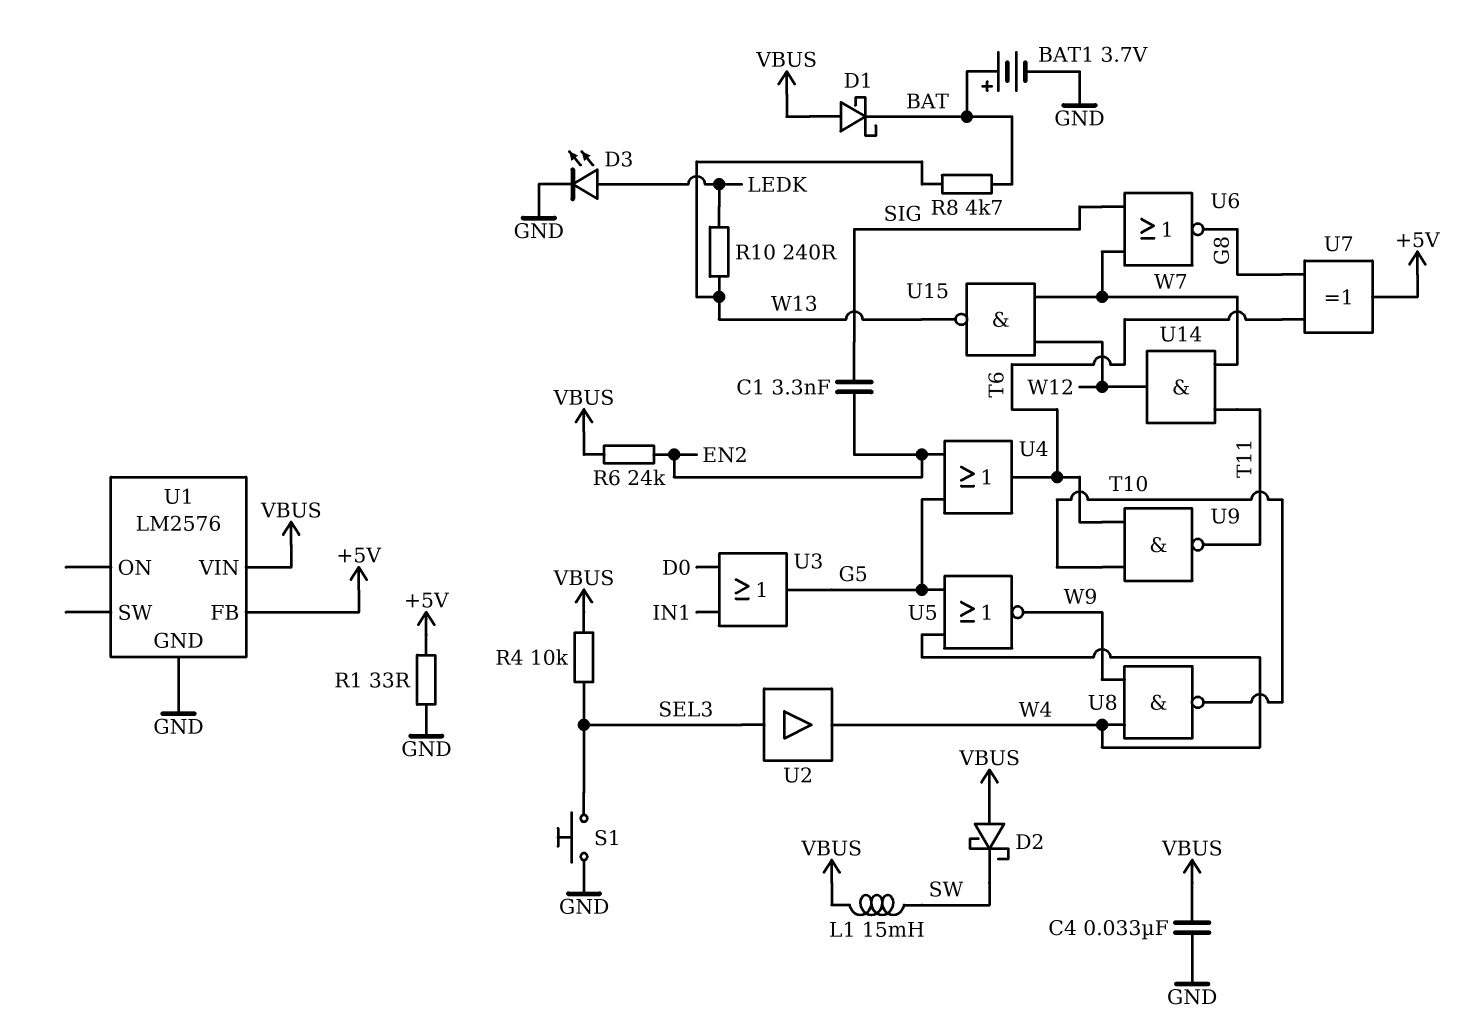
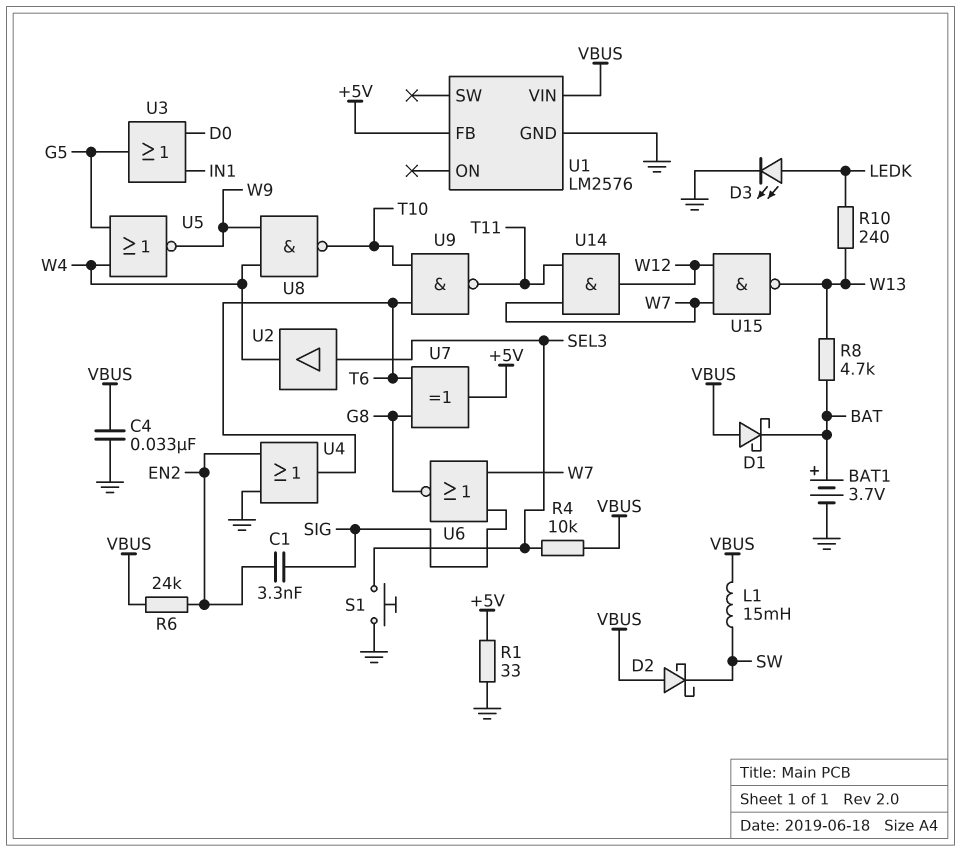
U4: OR (in EN2, in G5, out T6) -> OR (in EN2, in GND, out T6)

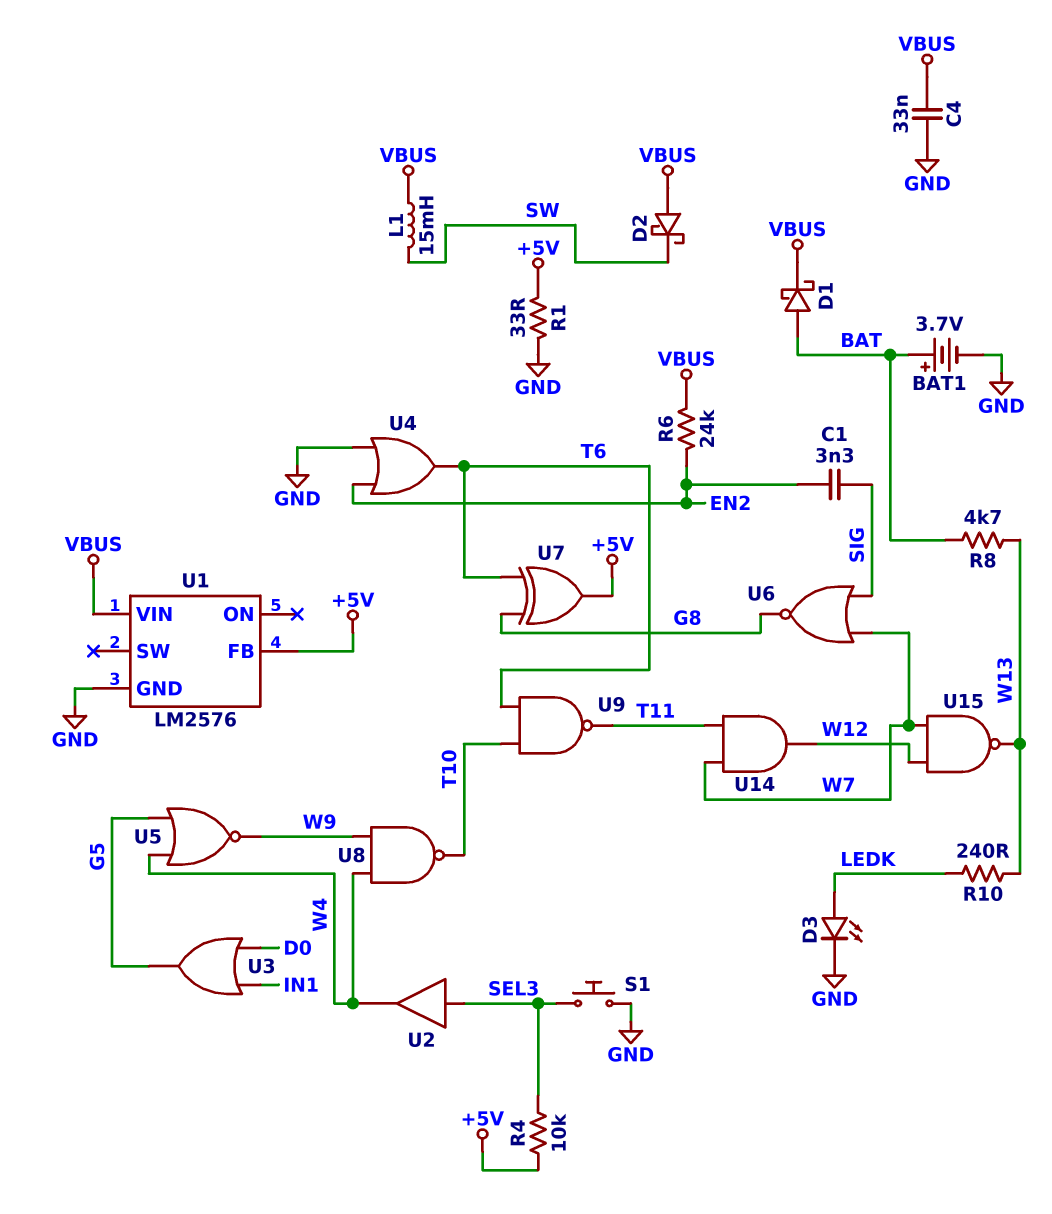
D1: schottky (A VBUS, K BAT) -> schottky (A BAT, K VBUS)
R4: 10k (SEL3, VBUS) -> 10k (+5V, SEL3)

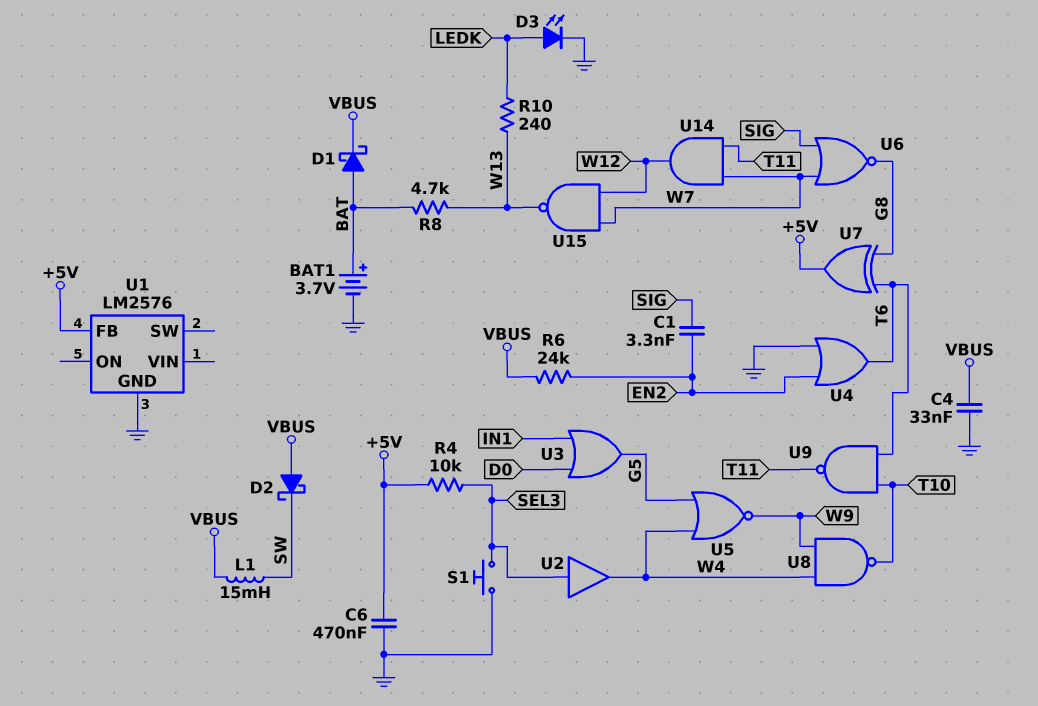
C6: none -> 470nF (+5V, GND)
R1: 33 (+5V, GND) -> none
U1 pin VIN: VBUS -> none

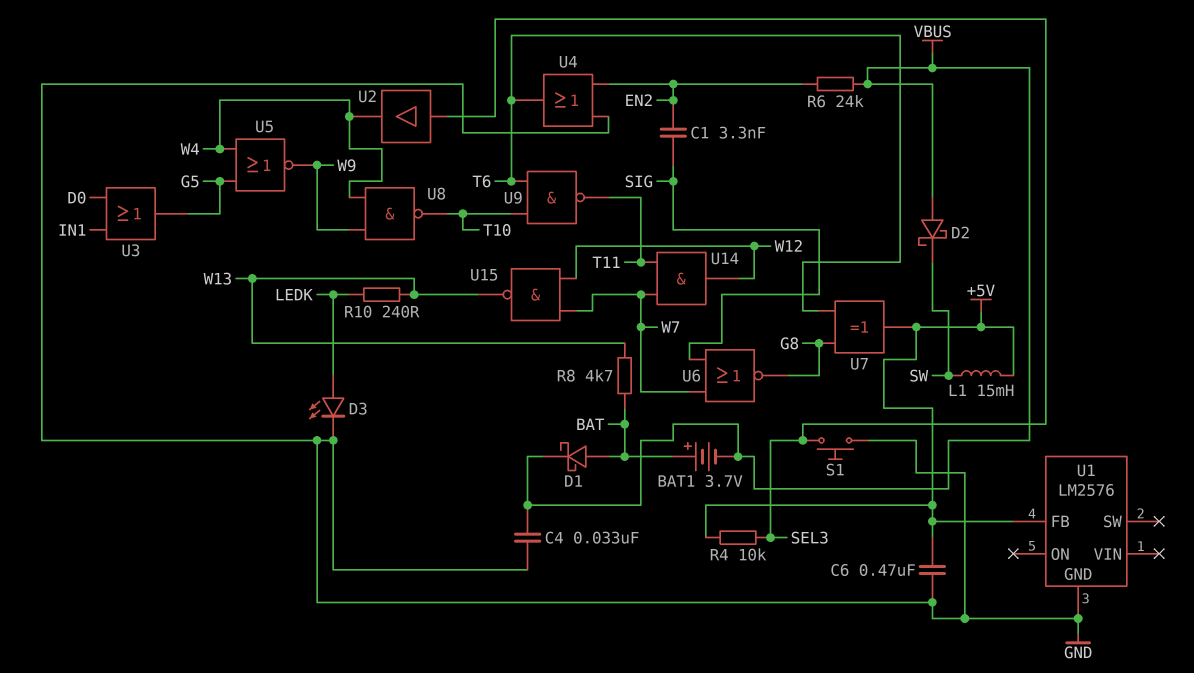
BAT1: 3.7V (plus BAT, minus GND) -> 3.7V (plus BAT, minus VBUS)
L1: 15mH (SW, VBUS) -> 15mH (+5V, SW)

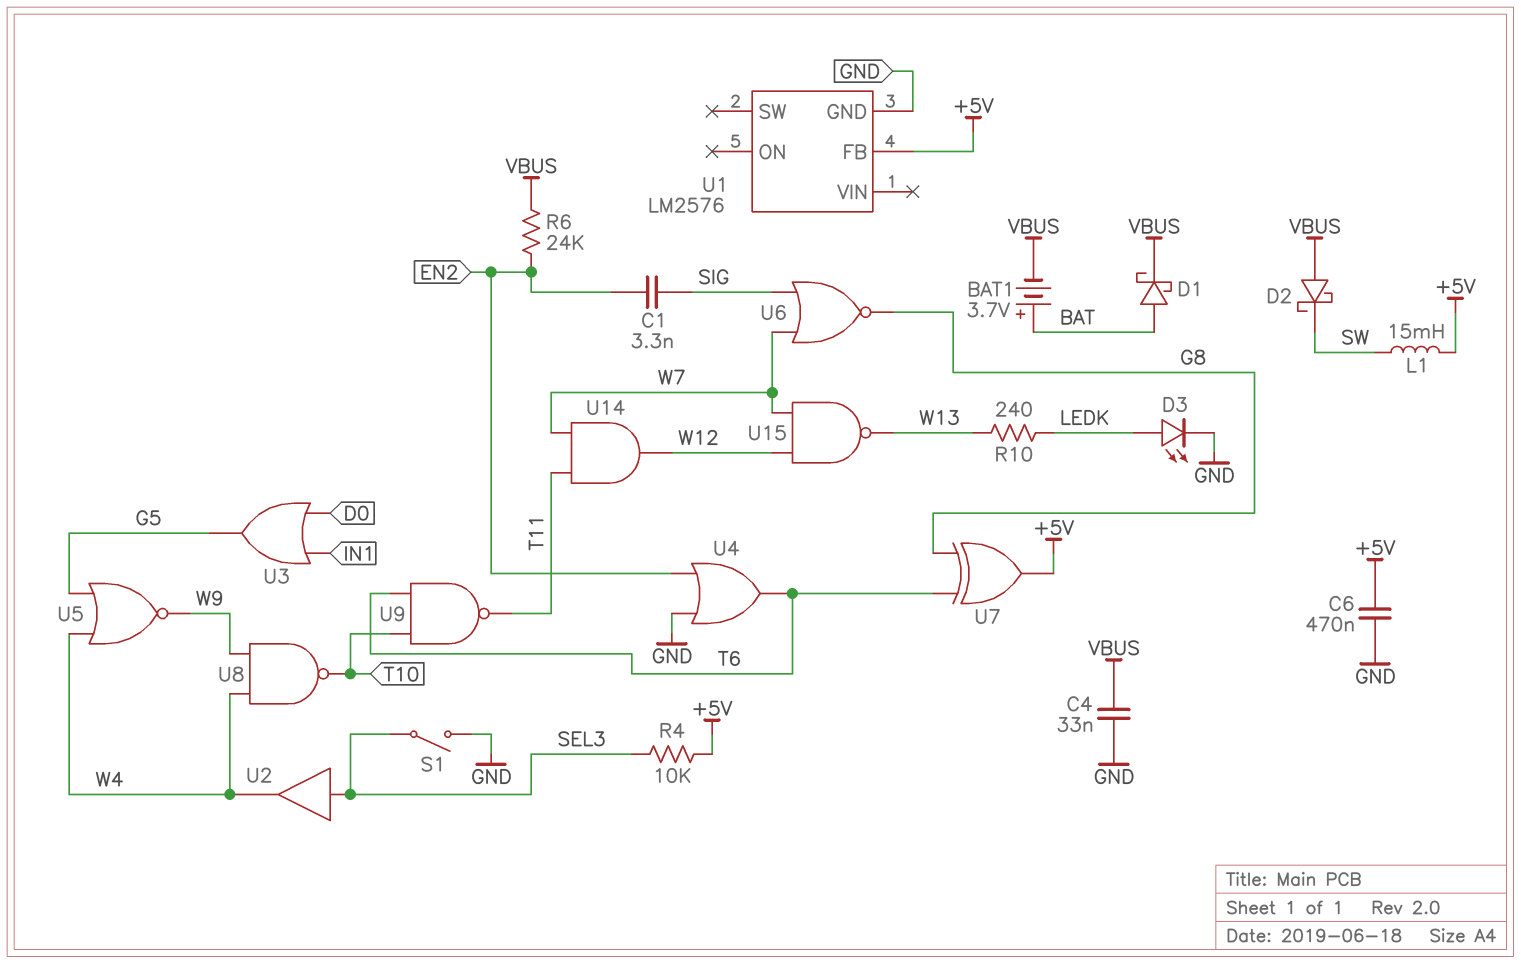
R8: 4.7k (BAT, W13) -> none
S1: button (GND, SEL3) -> switch (GND, SEL3)

